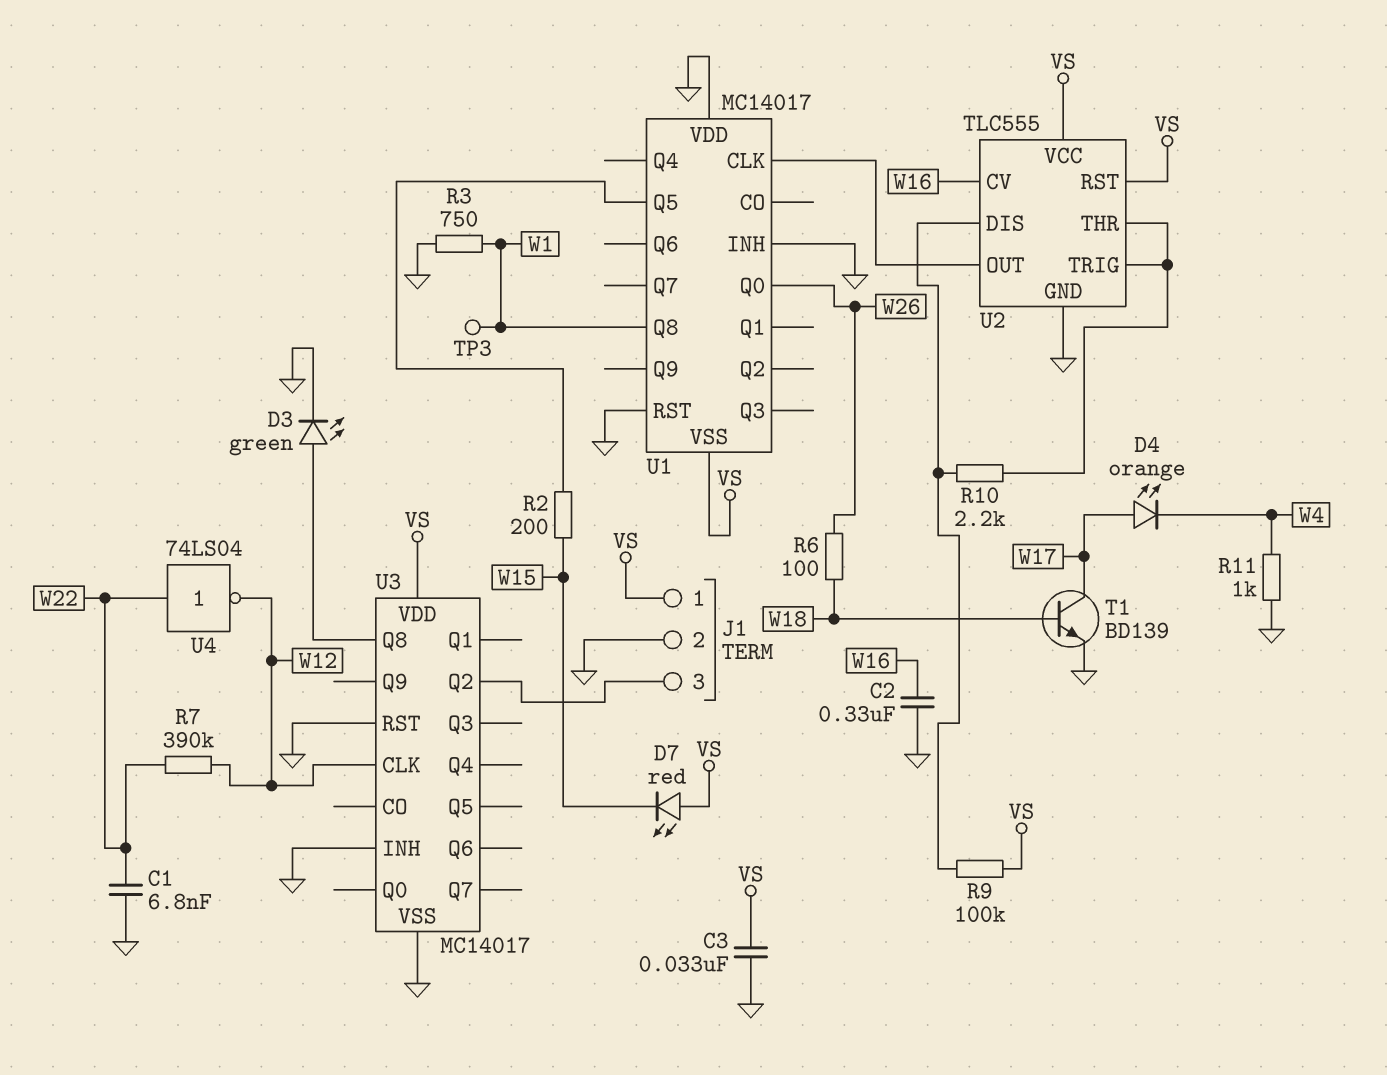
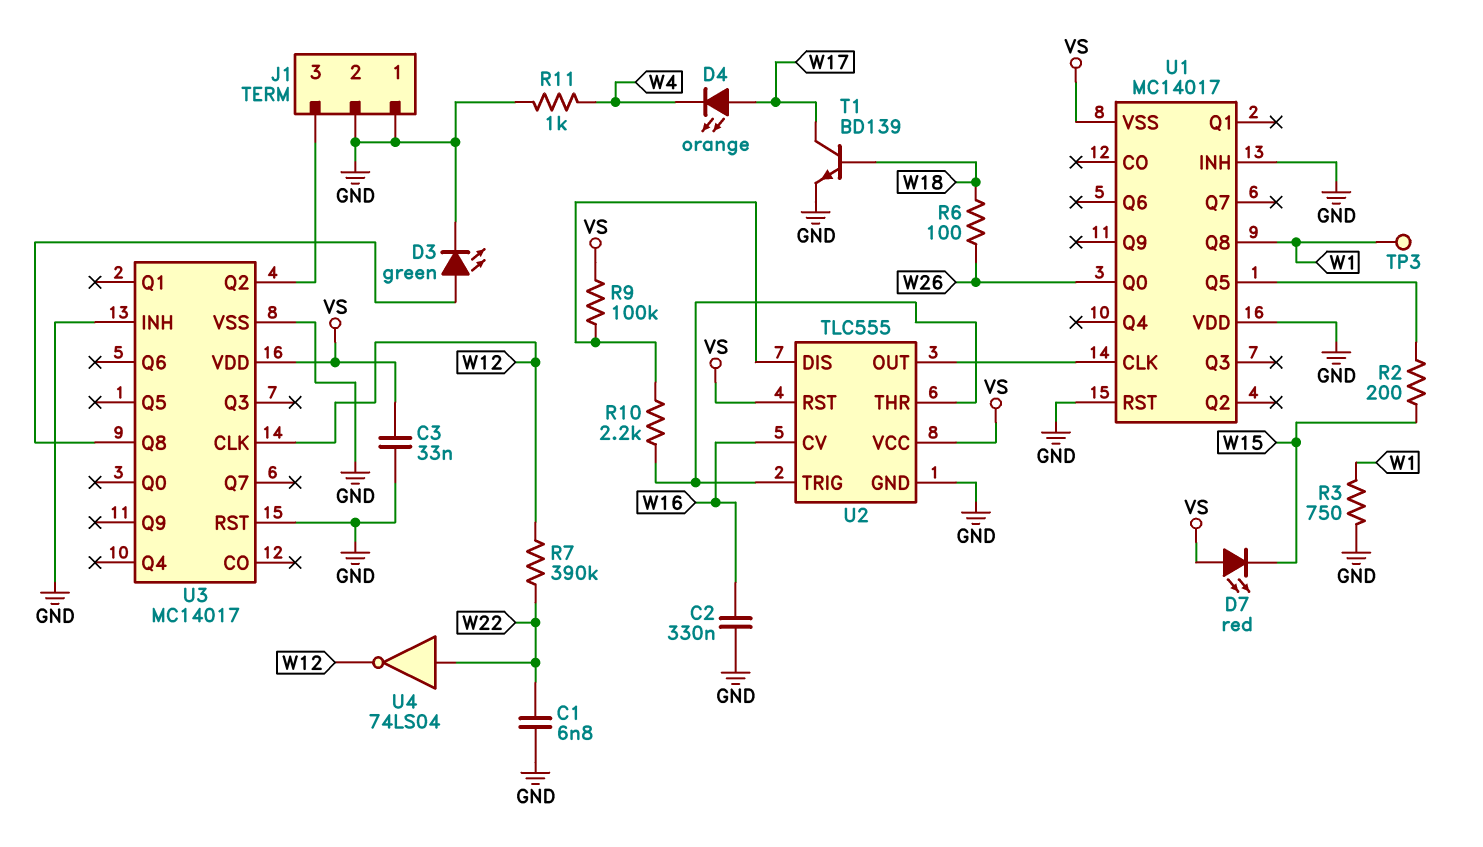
J1 pin 1: VS -> GND

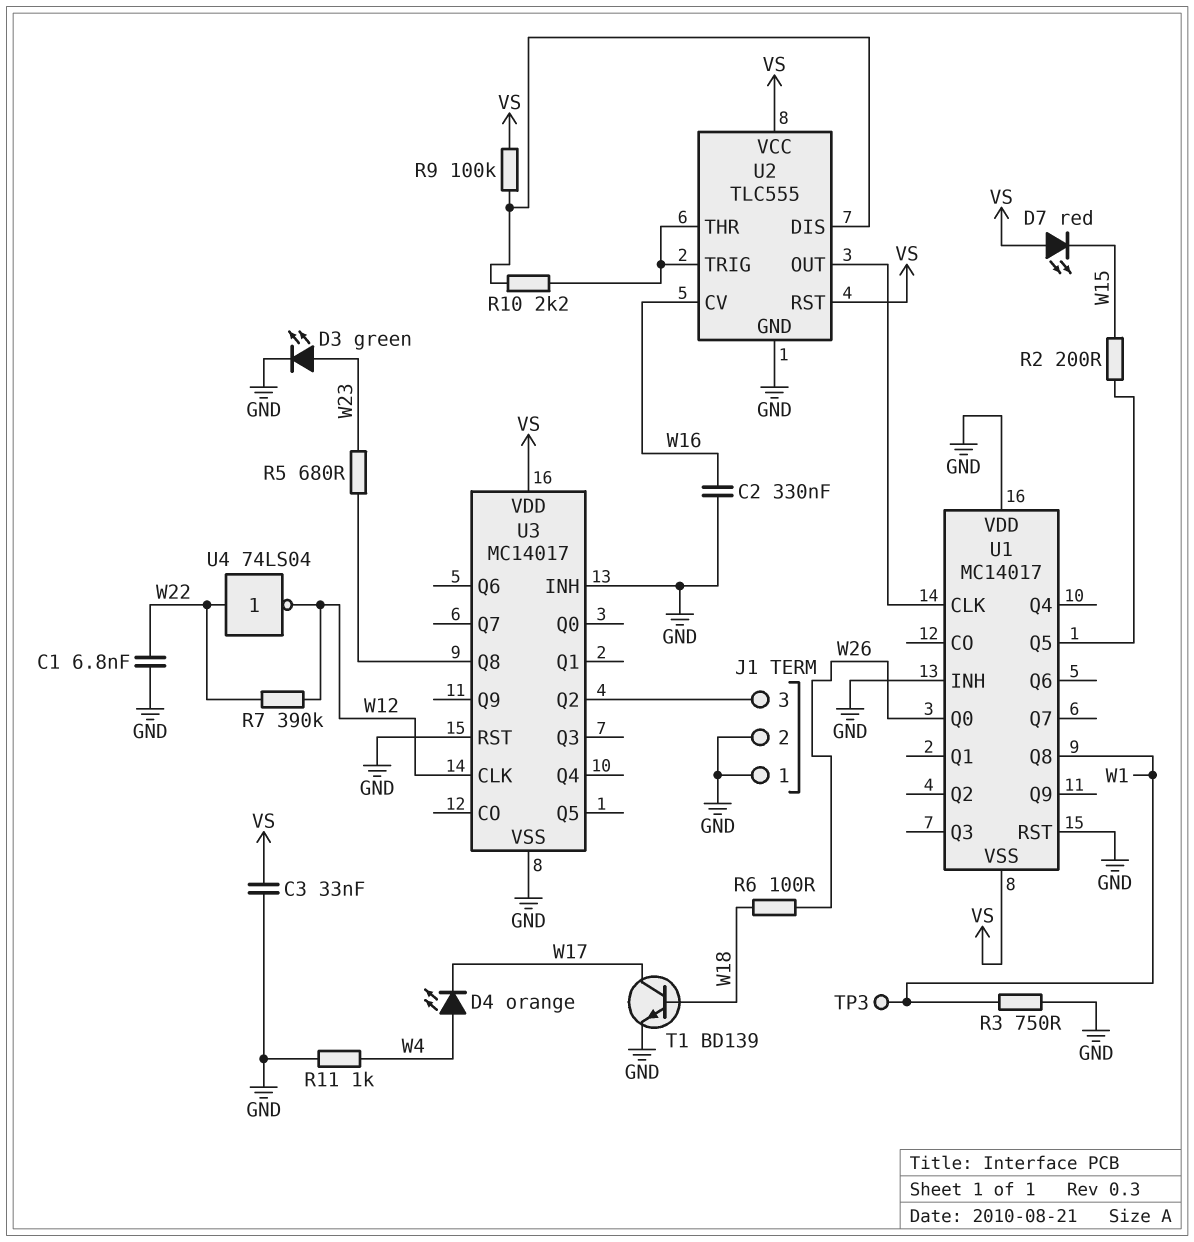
D3: LED green (A U3/Q8, K GND) -> LED green (A W23, K GND)
D4: LED orange (A W17, K W4) -> LED orange (A W4, K W17)
R5: none -> 680 (U3/Q8, W23)

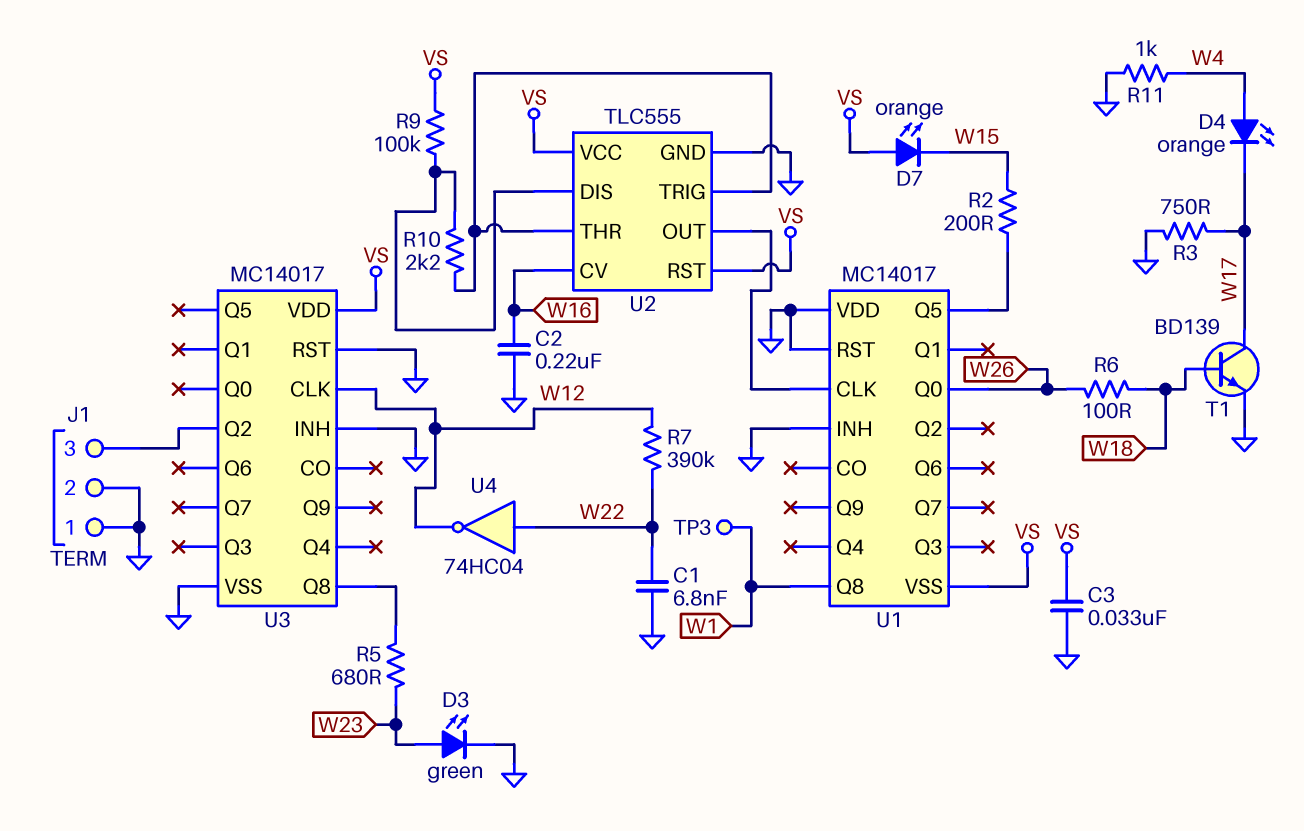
C2: 330nF (GND, W16) -> 220nF (GND, W16)
D7: LED red (A VS, K W15) -> LED orange (A VS, K W15)
R3: 750 (GND, W1) -> 750 (GND, W17)
U4: NOT 74LS04 (in W22, out W12) -> NOT 74HC04 (in W22, out W12)

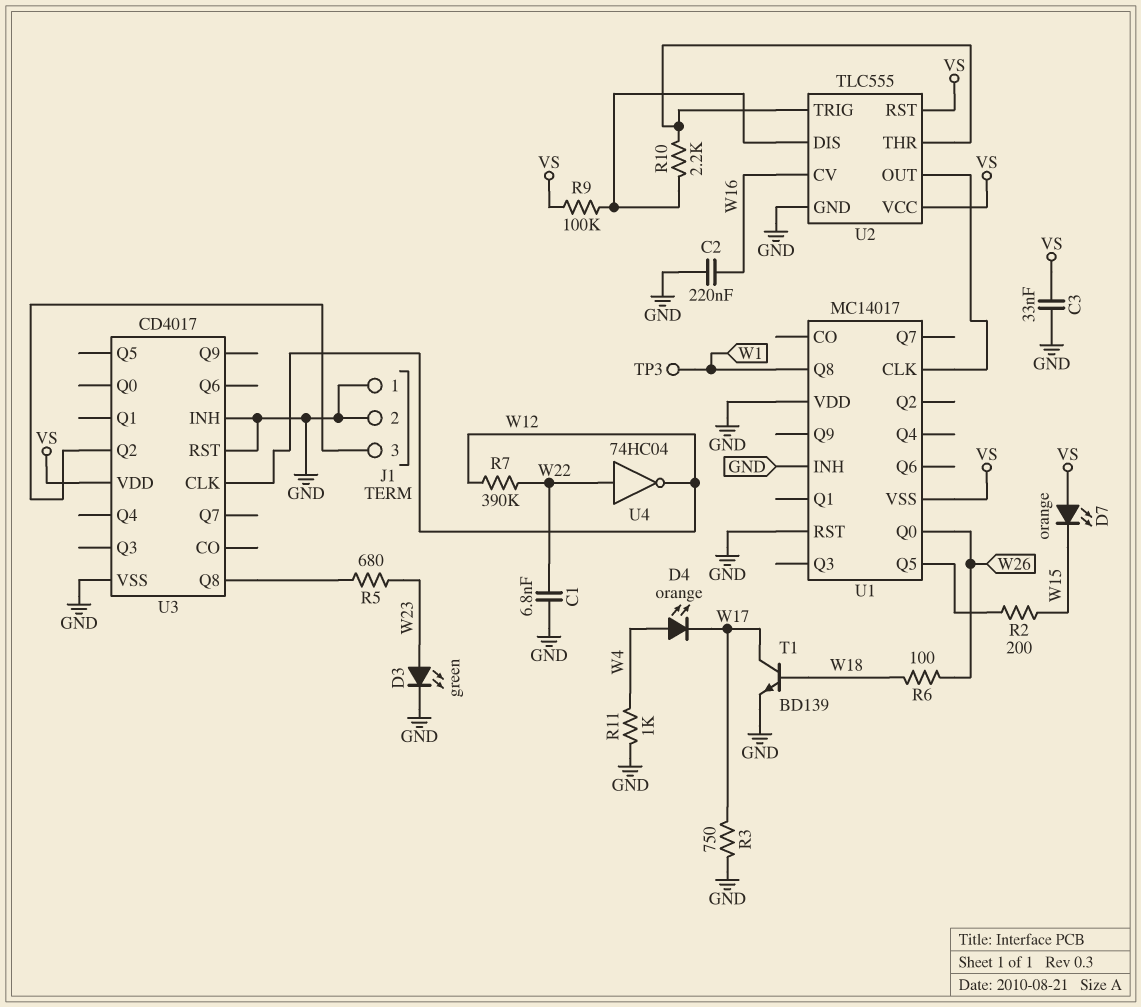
U3: MC14017 -> CD4017

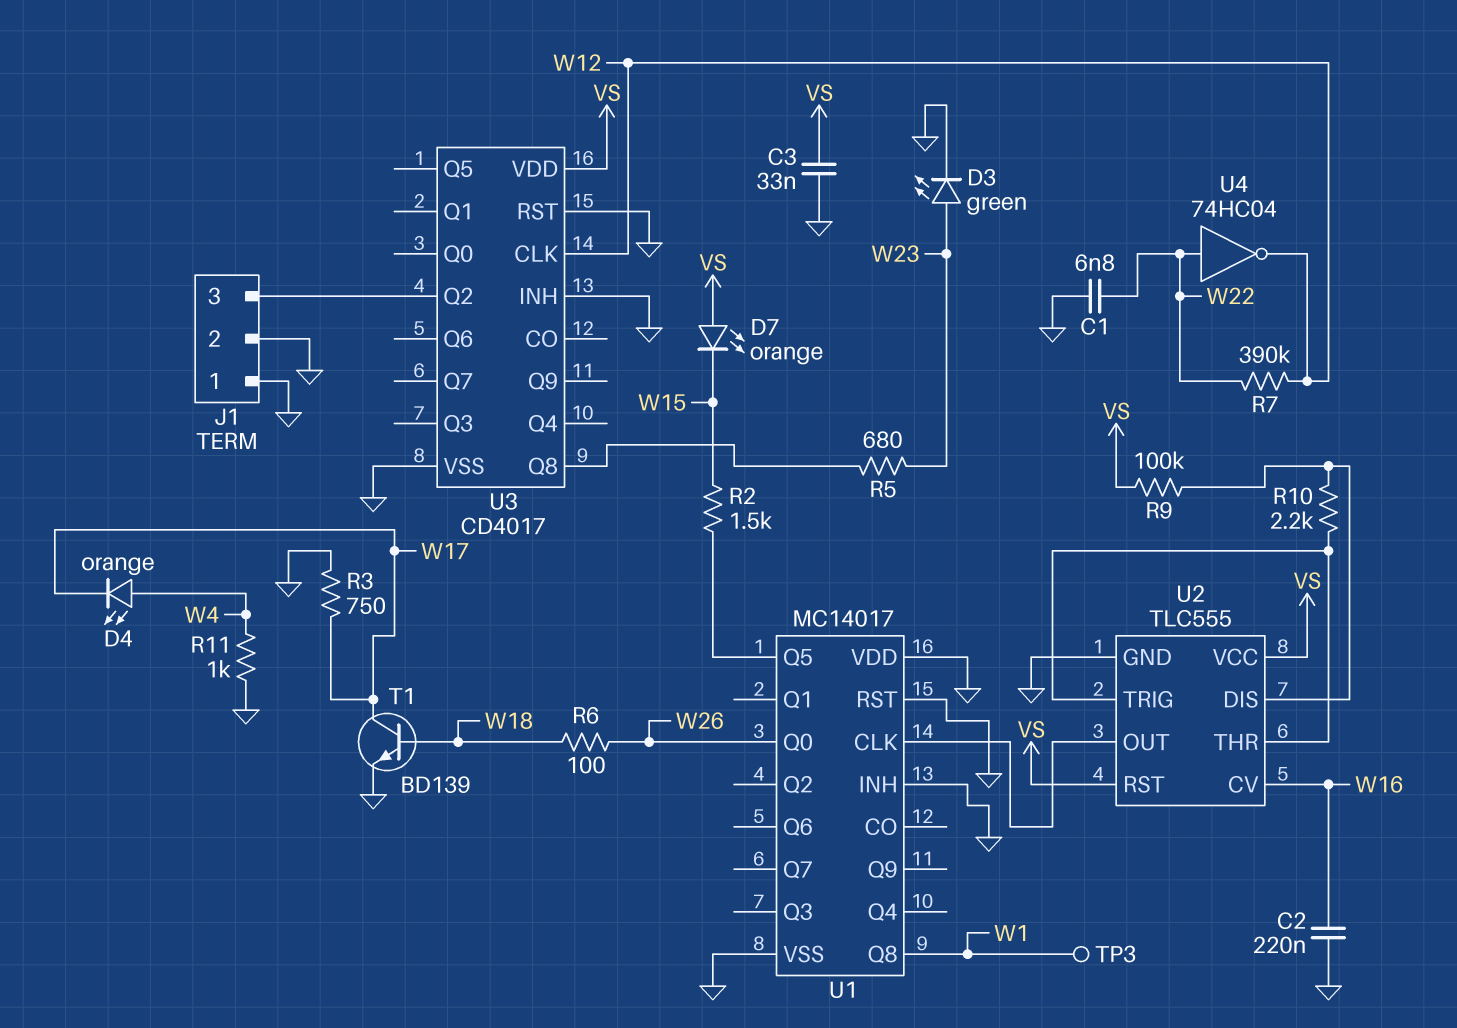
R2: 200 (U1/Q5, W15) -> 1.5k (U1/Q5, W15)
U1 pin VSS: VS -> GND

